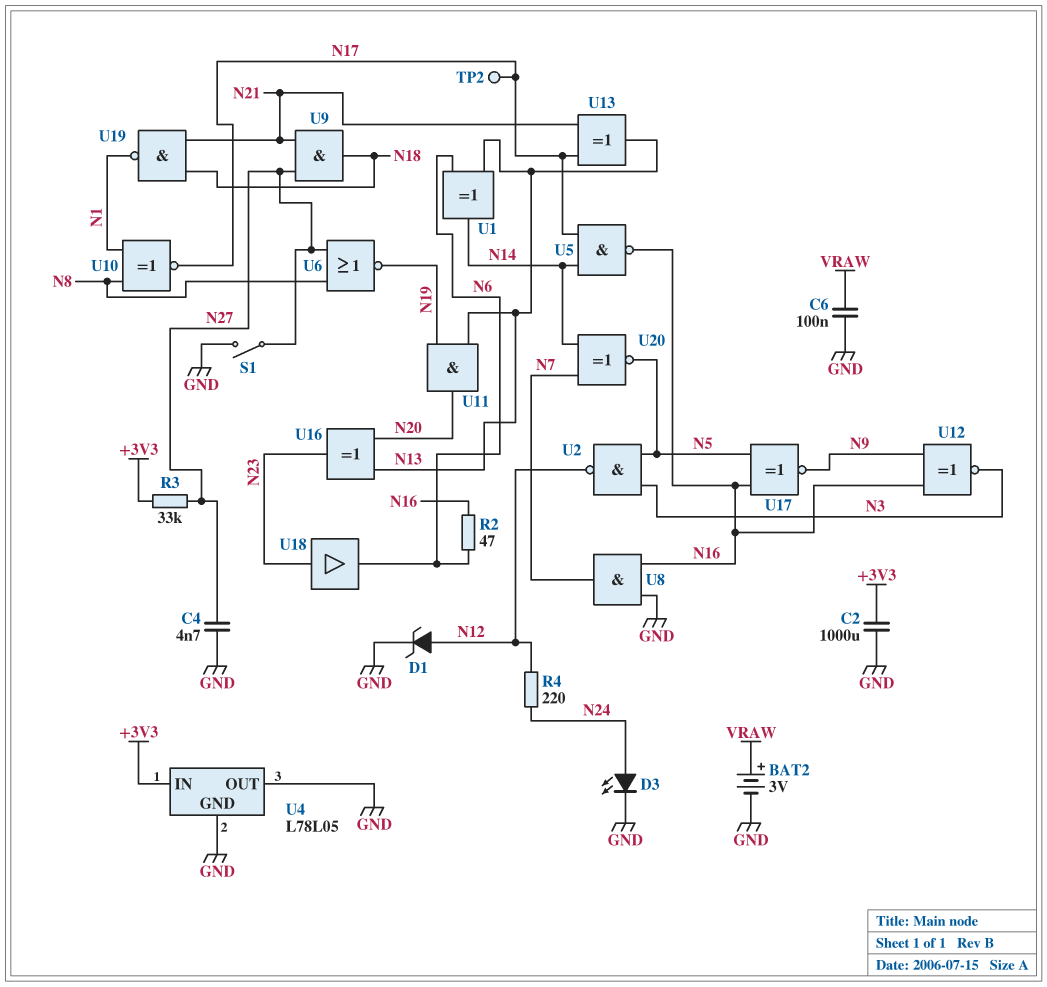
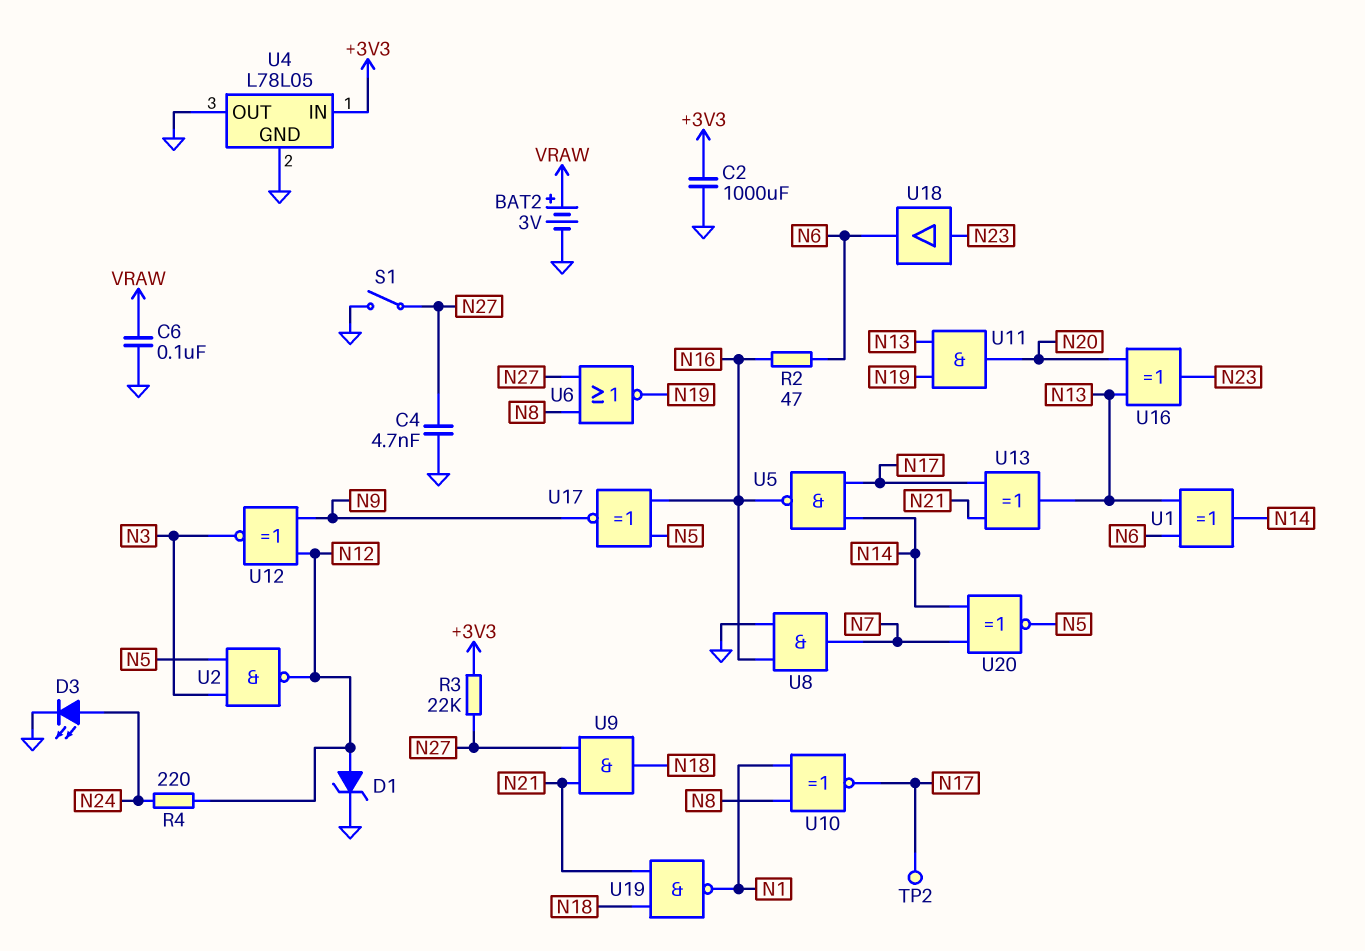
R3: 33k (+3V3, N27) -> 22k (+3V3, N27)
U12: XNOR (in N9, in N16, out N3) -> XNOR (in N9, in N12, out N3)

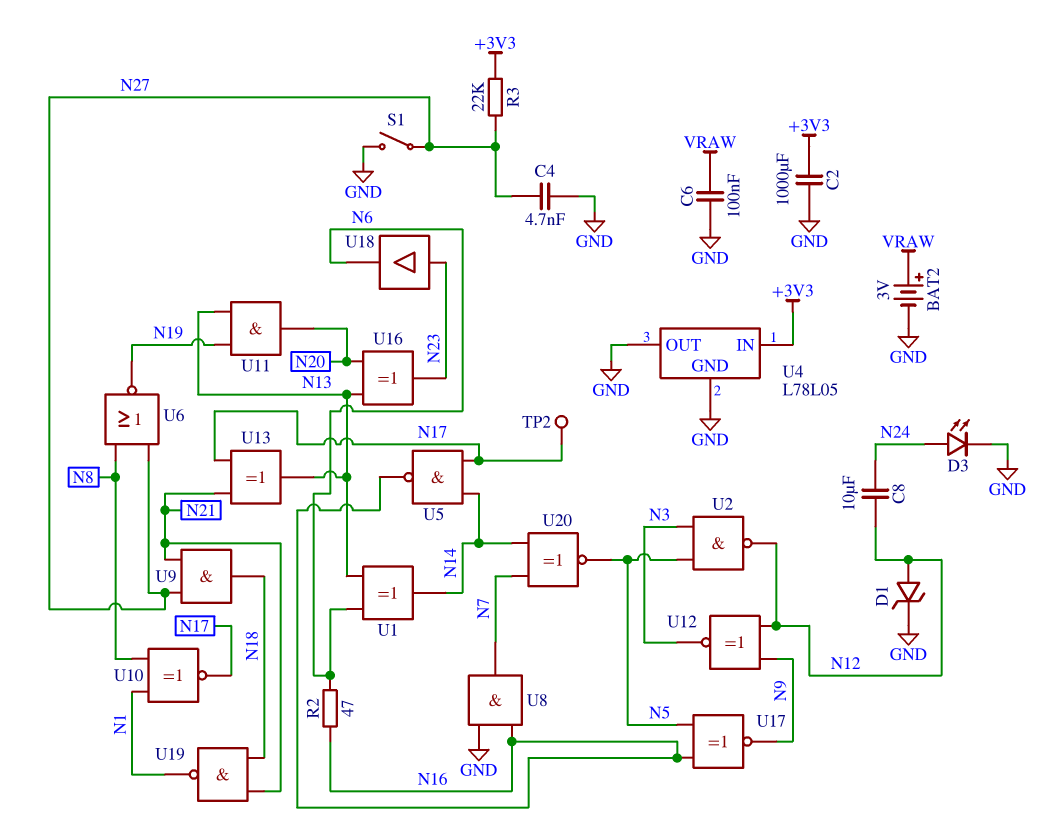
C8: none -> 10uF (N12, N24)
R4: 220 (N12, N24) -> none

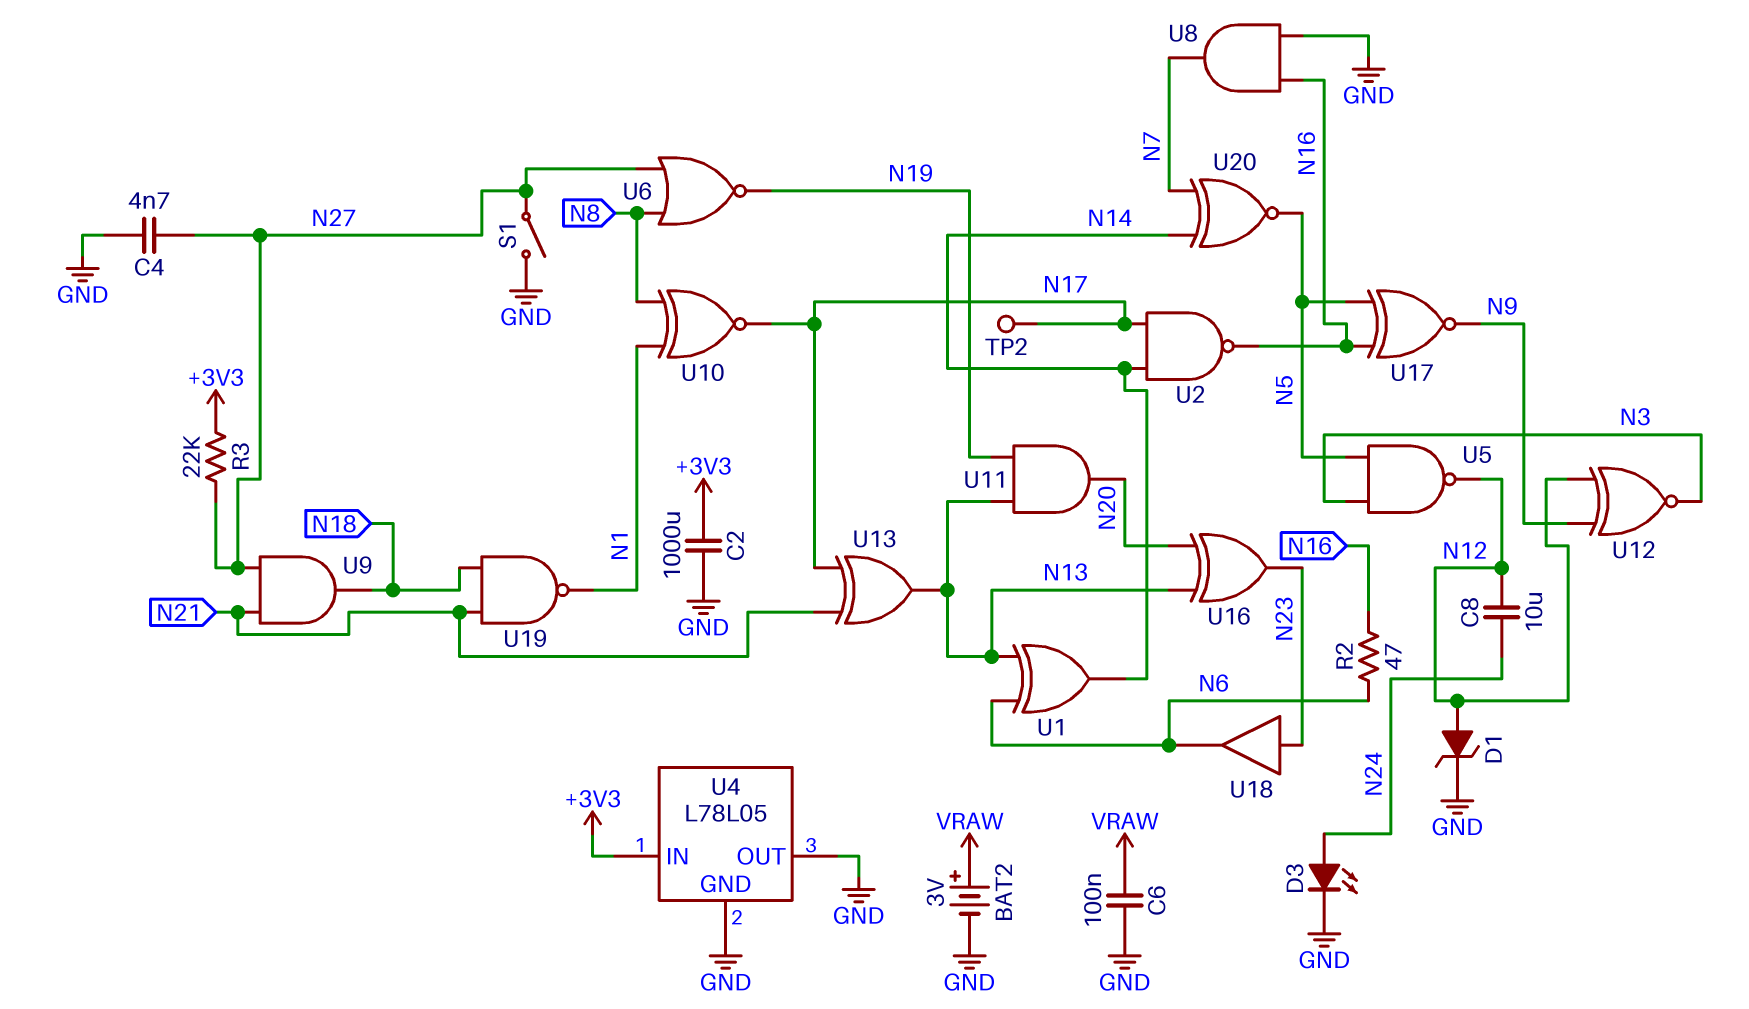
U2: NAND (in N3, in N5, out N12) -> NAND (in N14, in N17, out N16)
U5: NAND (in N14, in N17, out N16) -> NAND (in N3, in N5, out N12)

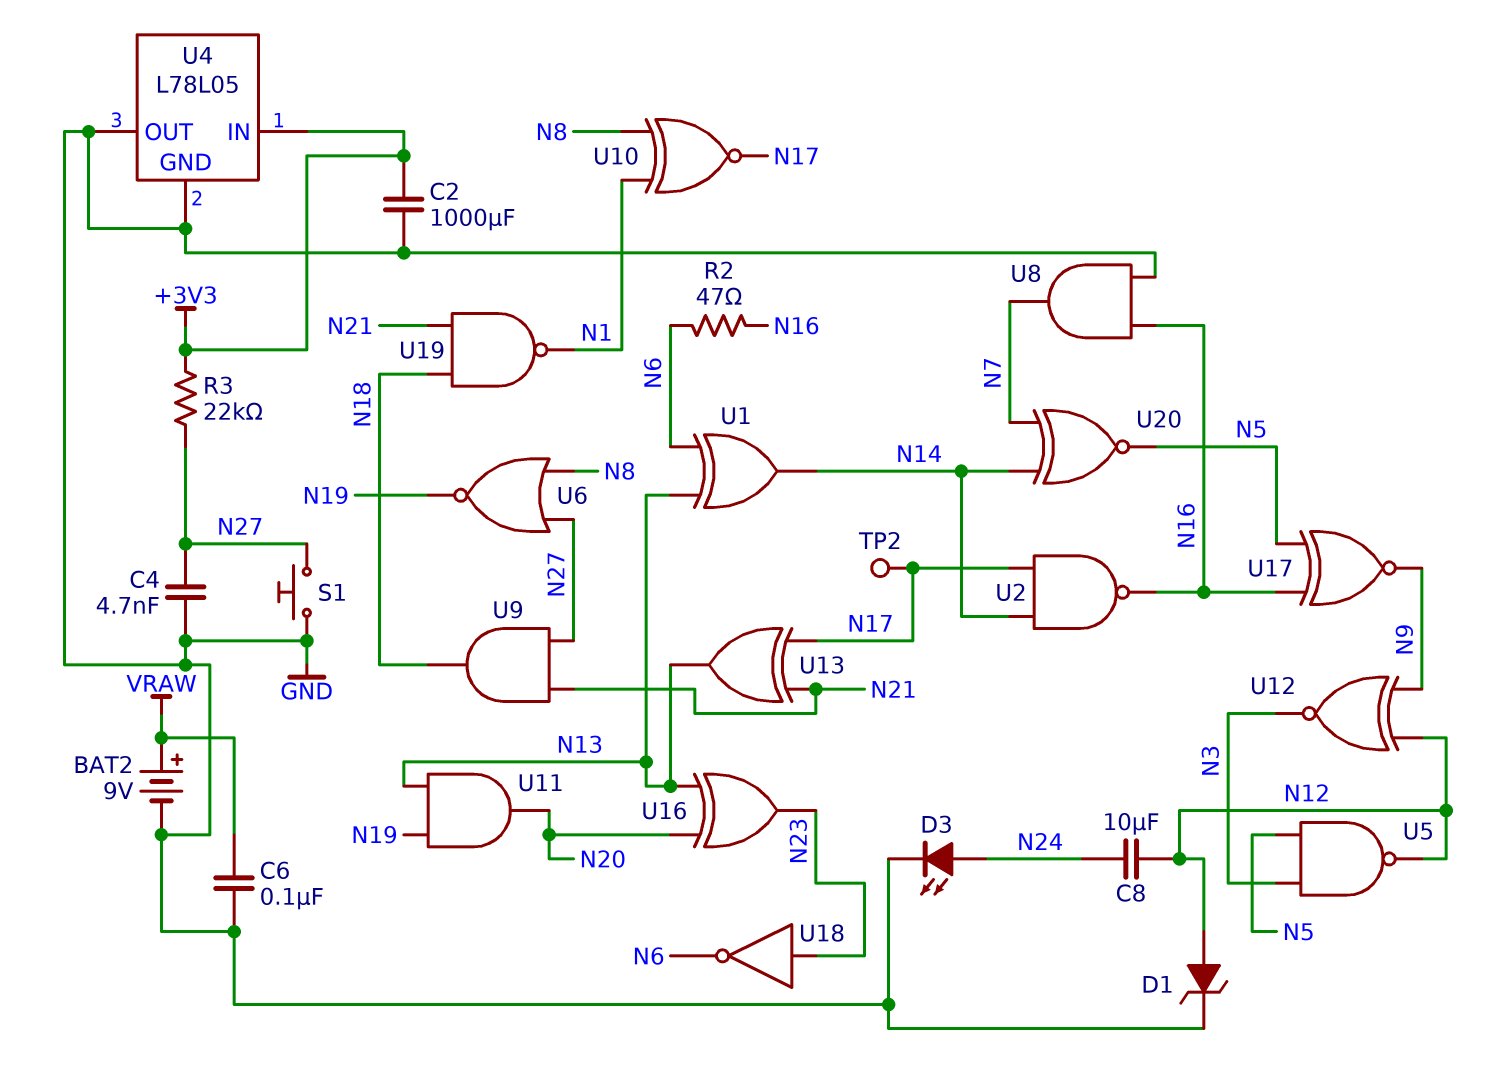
BAT2: 3V (plus VRAW, minus GND) -> 9V (plus VRAW, minus GND)
S1: switch (GND, N27) -> button (GND, N27)
U18: buffer (in N23, out N6) -> NOT (in N23, out N6)

